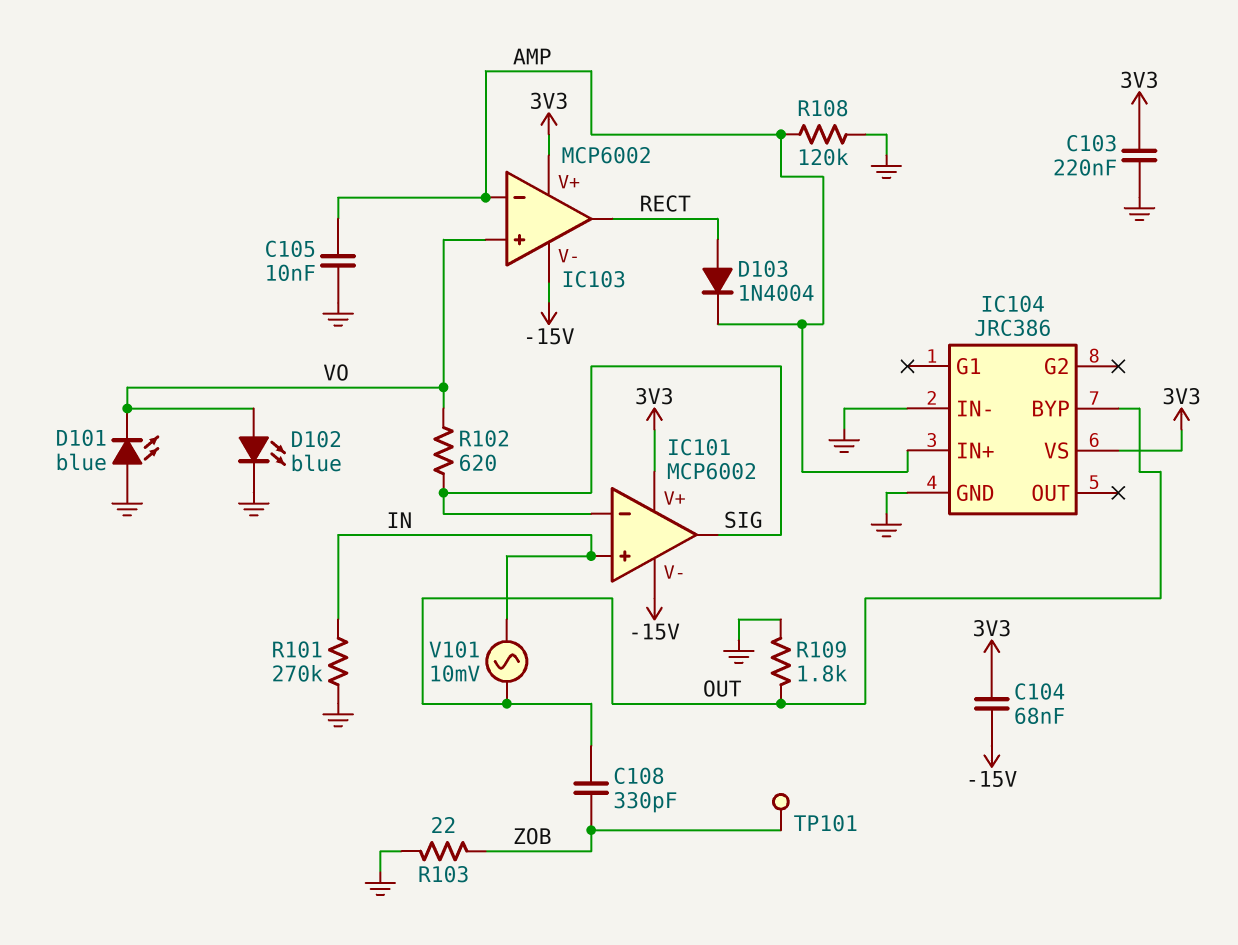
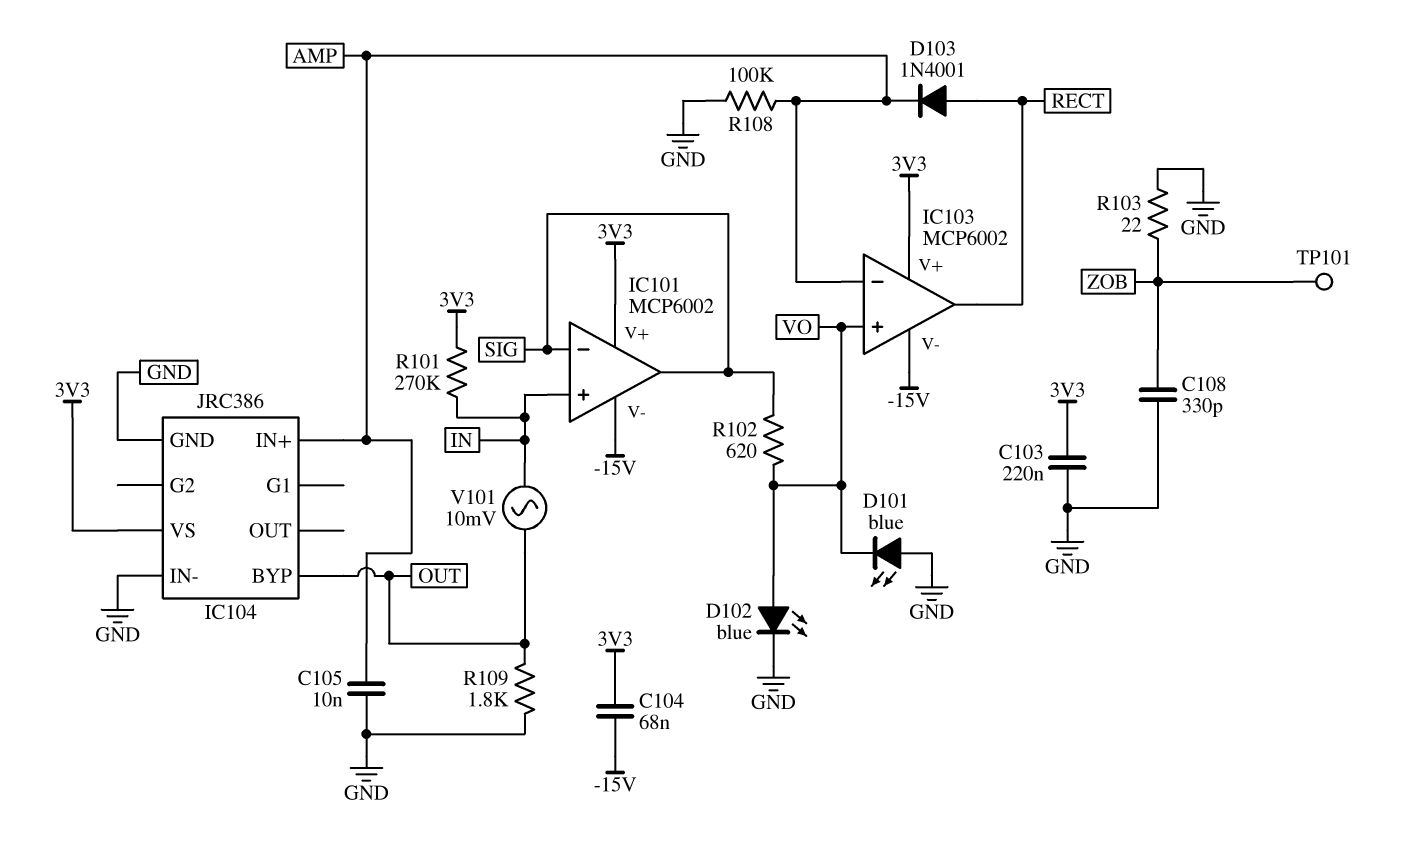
C108: 330pF (OUT, ZOB) -> 330pF (GND, ZOB)
D103: diode 1N4004 (A RECT, K AMP) -> diode 1N4001 (A RECT, K AMP)
R101: 270k (GND, IN) -> 270k (3V3, IN)
R108: 120k (AMP, GND) -> 100k (AMP, GND)

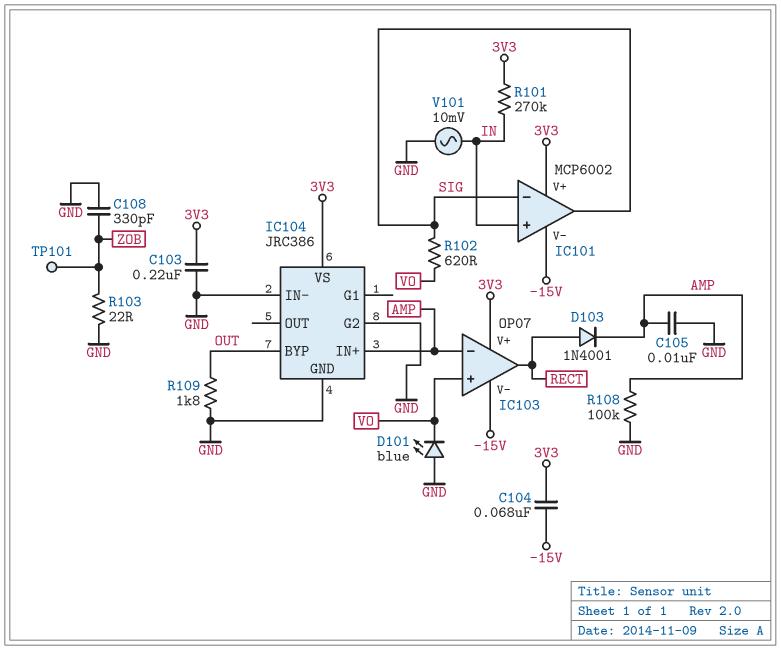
D102: LED blue (A VO, K GND) -> none
IC103: MCP6002 -> OP07
IC104 pin G2: none -> GND
V101: AC 10mV (IN, OUT) -> AC 10mV (GND, IN)

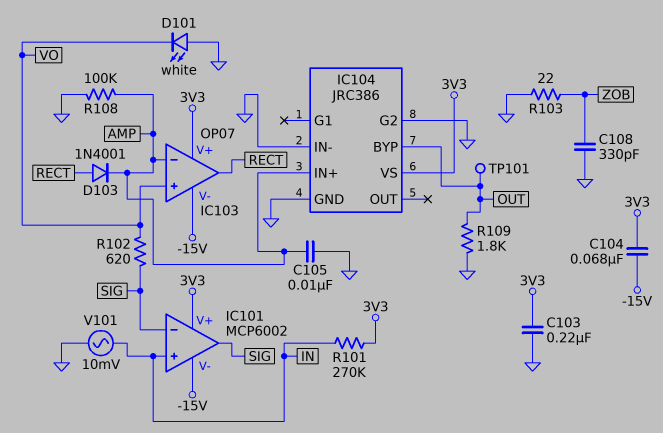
D101: LED blue (A GND, K VO) -> LED white (A GND, K VO)
TP101: test point (ZOB) -> test point (OUT)

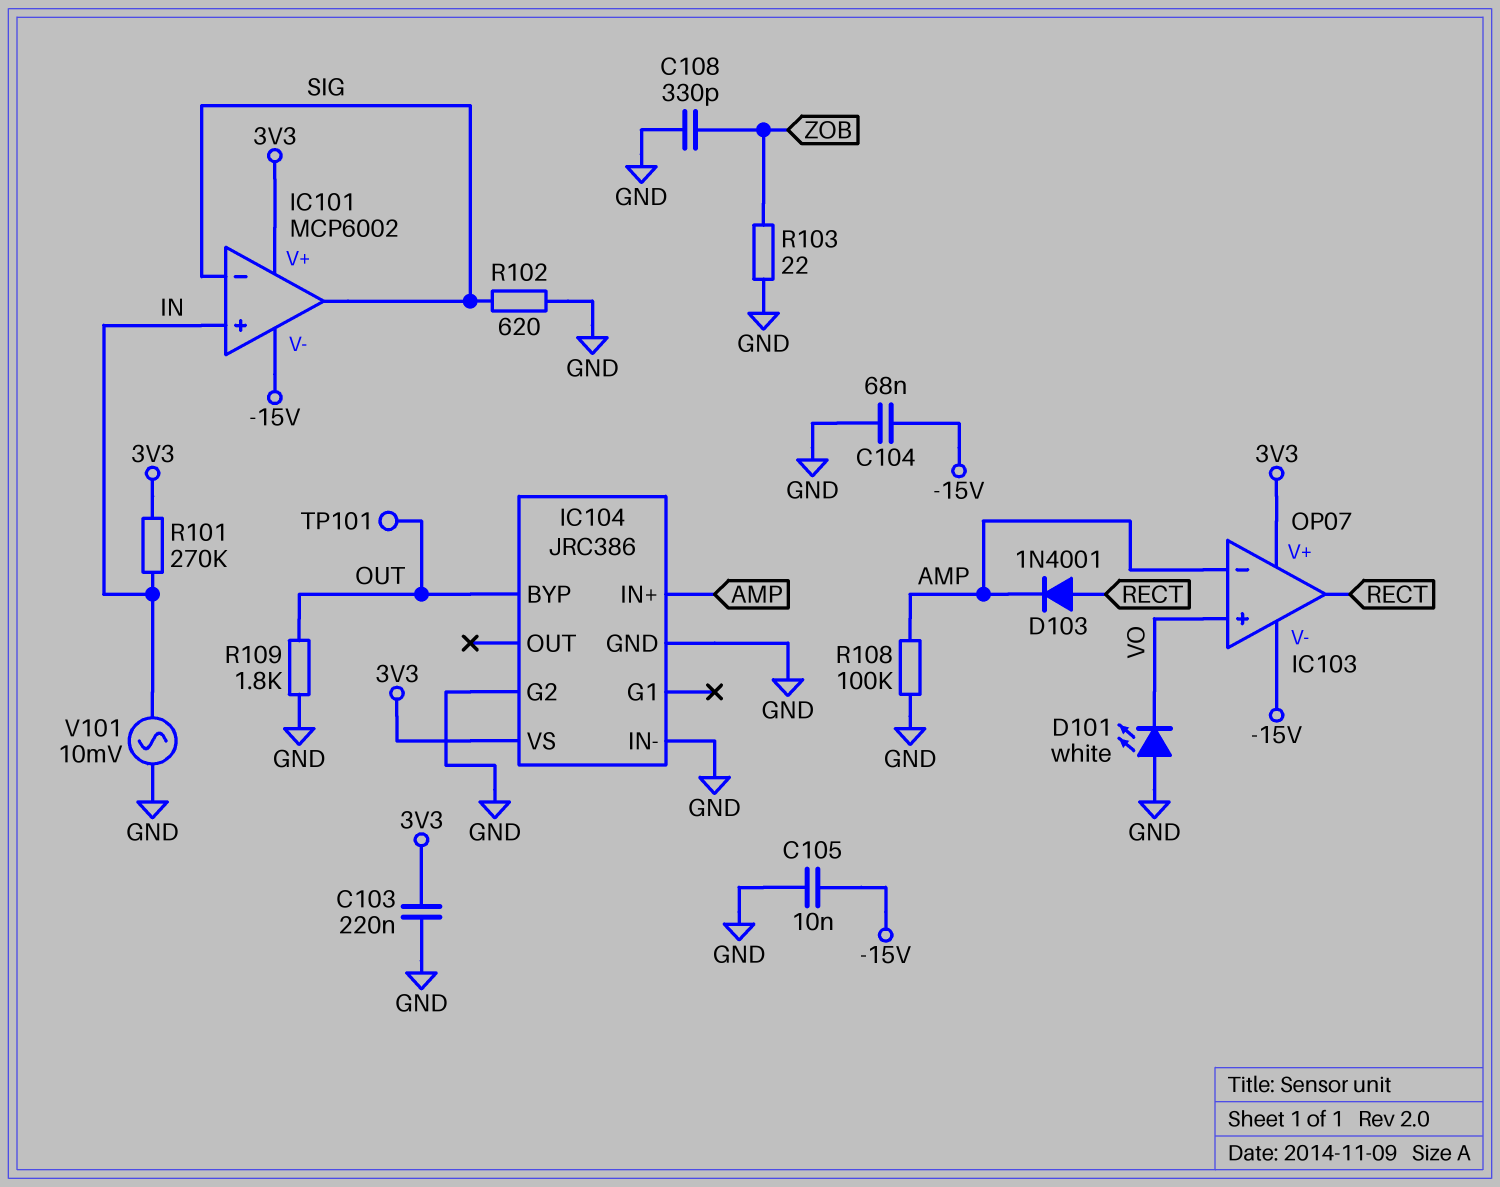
C104: 68nF (-15V, 3V3) -> 68nF (-15V, GND)
C105: 10nF (AMP, GND) -> 10nF (-15V, GND)
R102: 620 (SIG, VO) -> 620 (GND, SIG)

